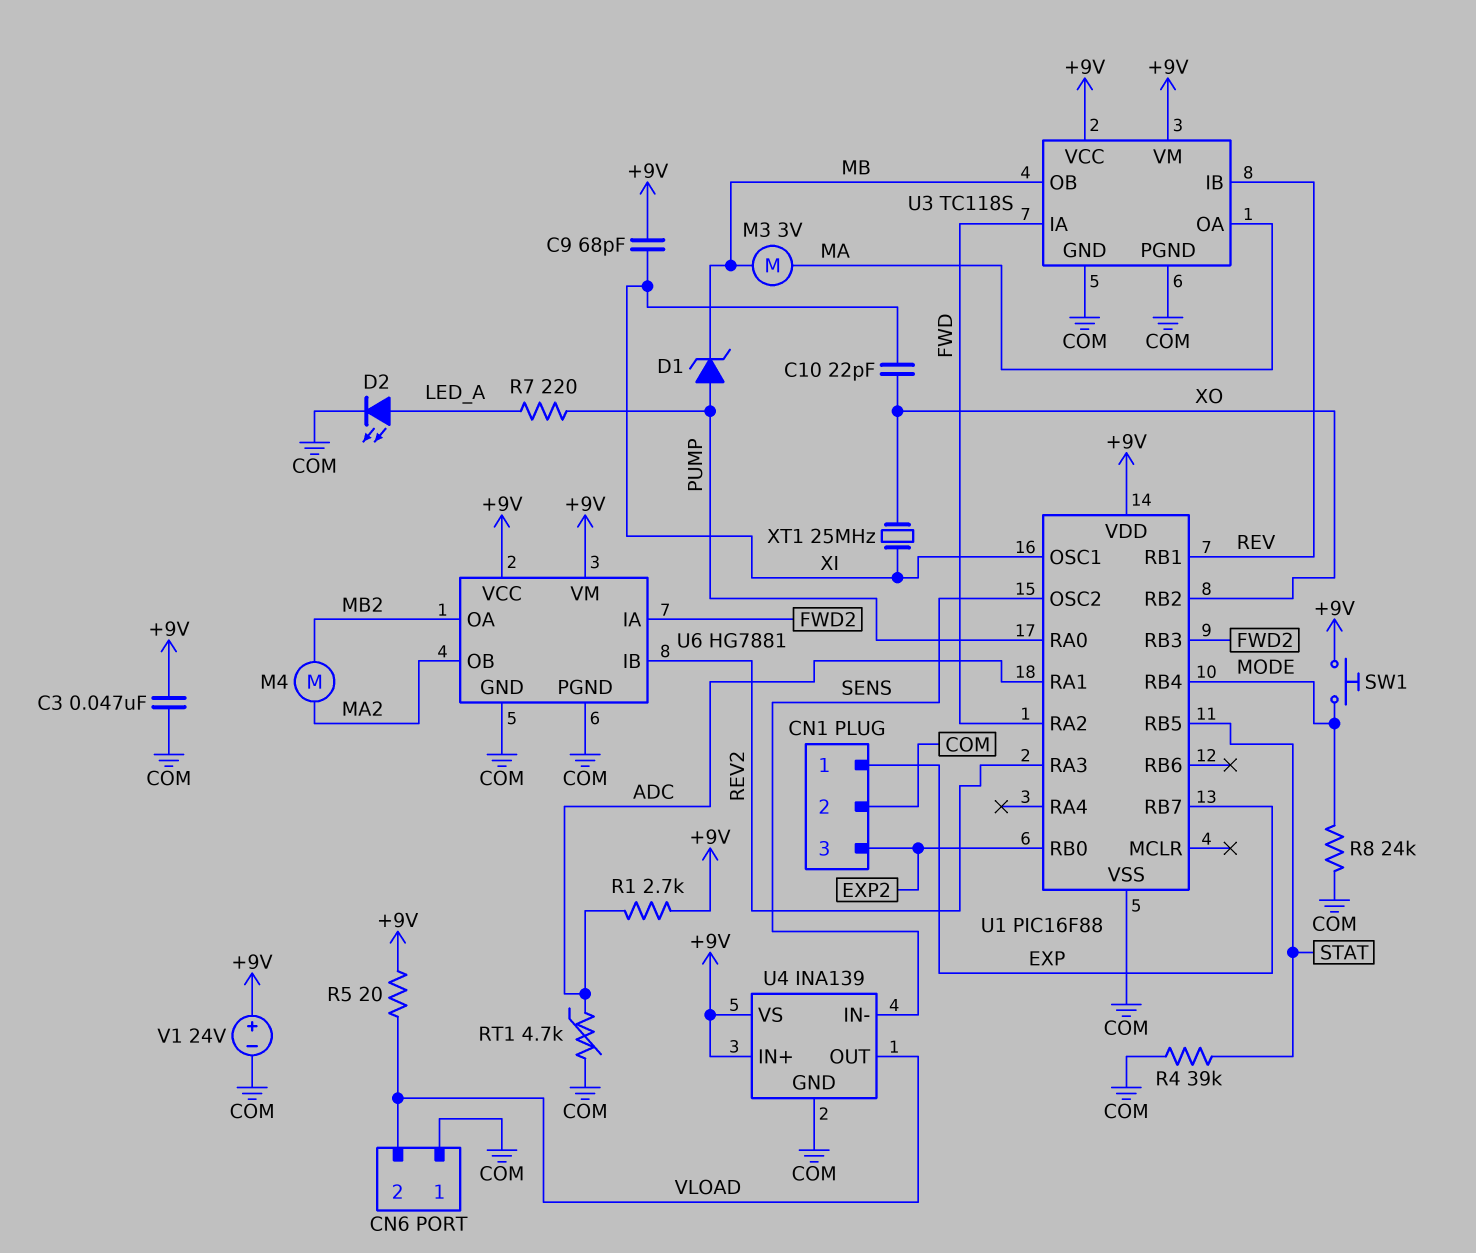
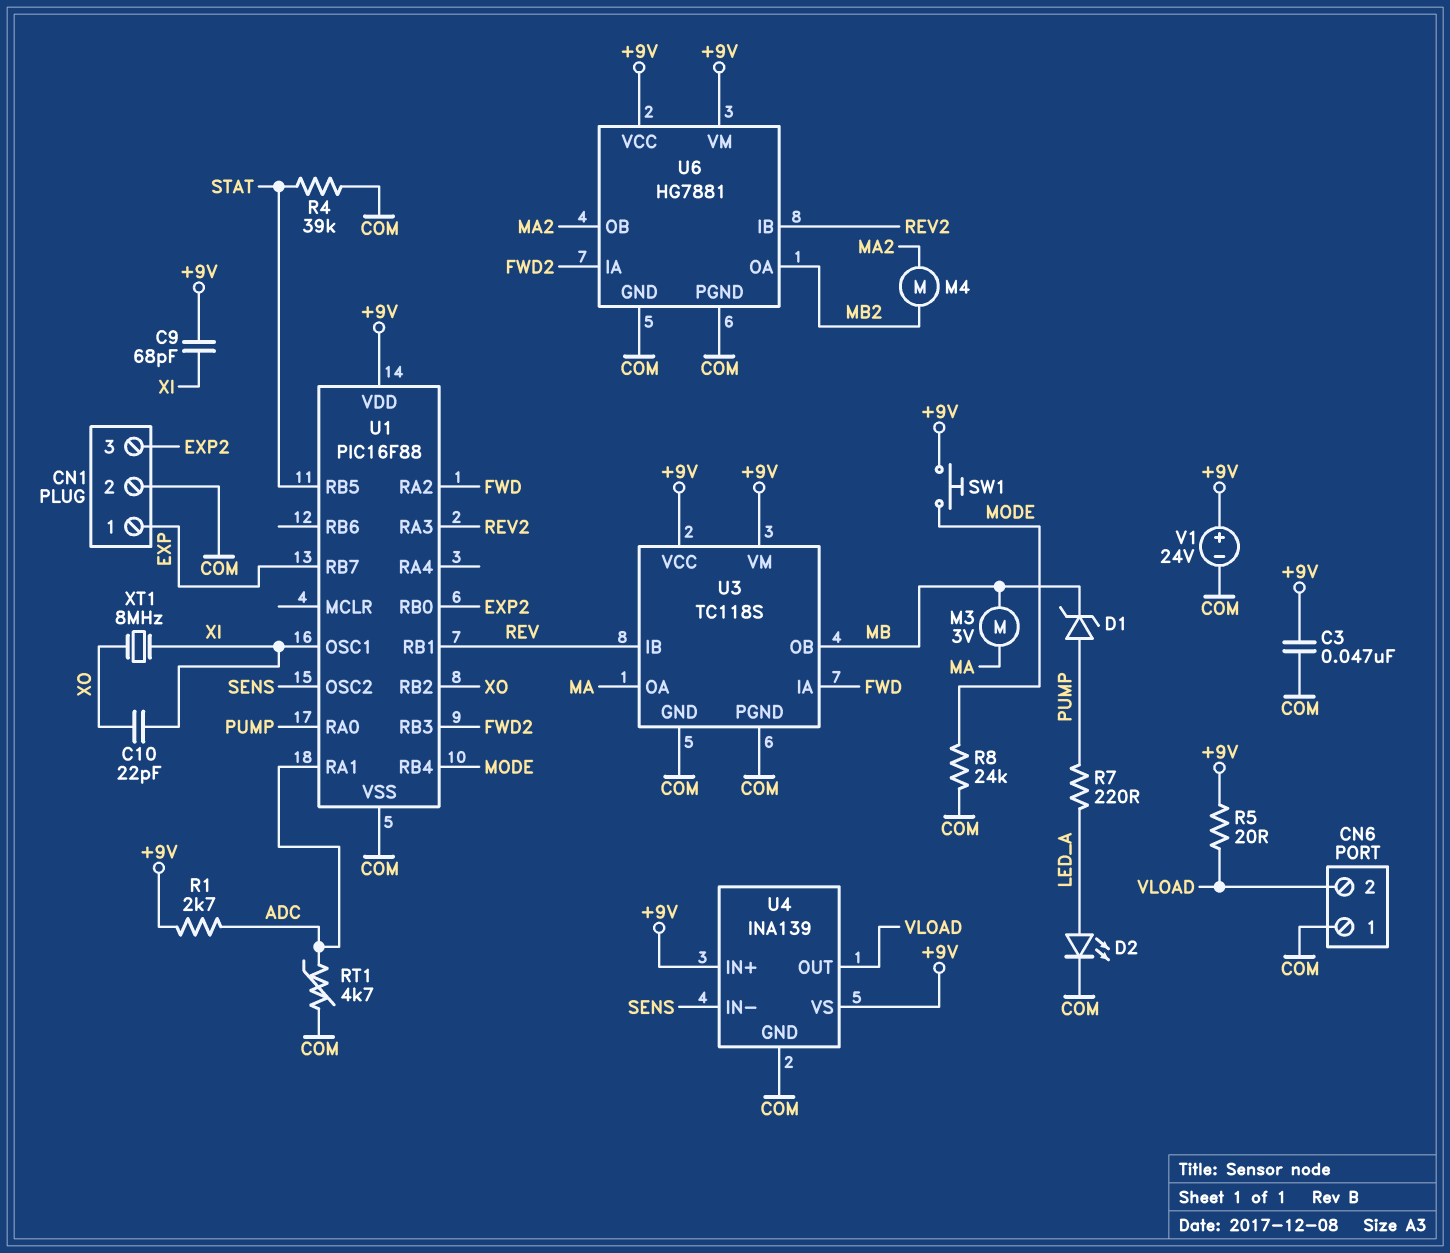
XT1: 25MHz (XI, XO) -> 8MHz (XI, XO)

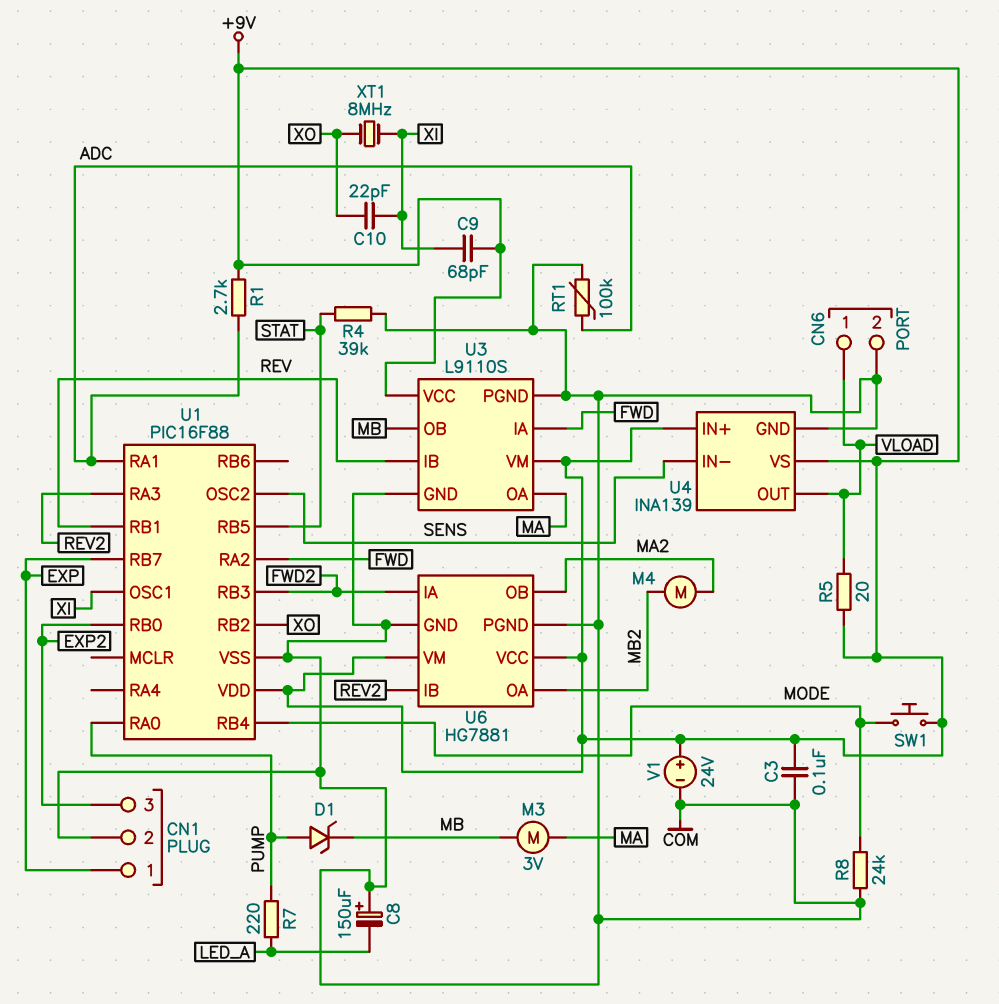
C3: 47nF (+9V, COM) -> 100nF (+9V, COM)
C8: none -> 150uF (plus COM, minus LED_A)
CN6 pin 1: COM -> VLOAD
CN6 pin 2: VLOAD -> COM
D2: LED (A LED_A, K COM) -> none
RT1: 4.7k (ADC, COM) -> 100k (ADC, COM)
U3: TC118S -> L9110S

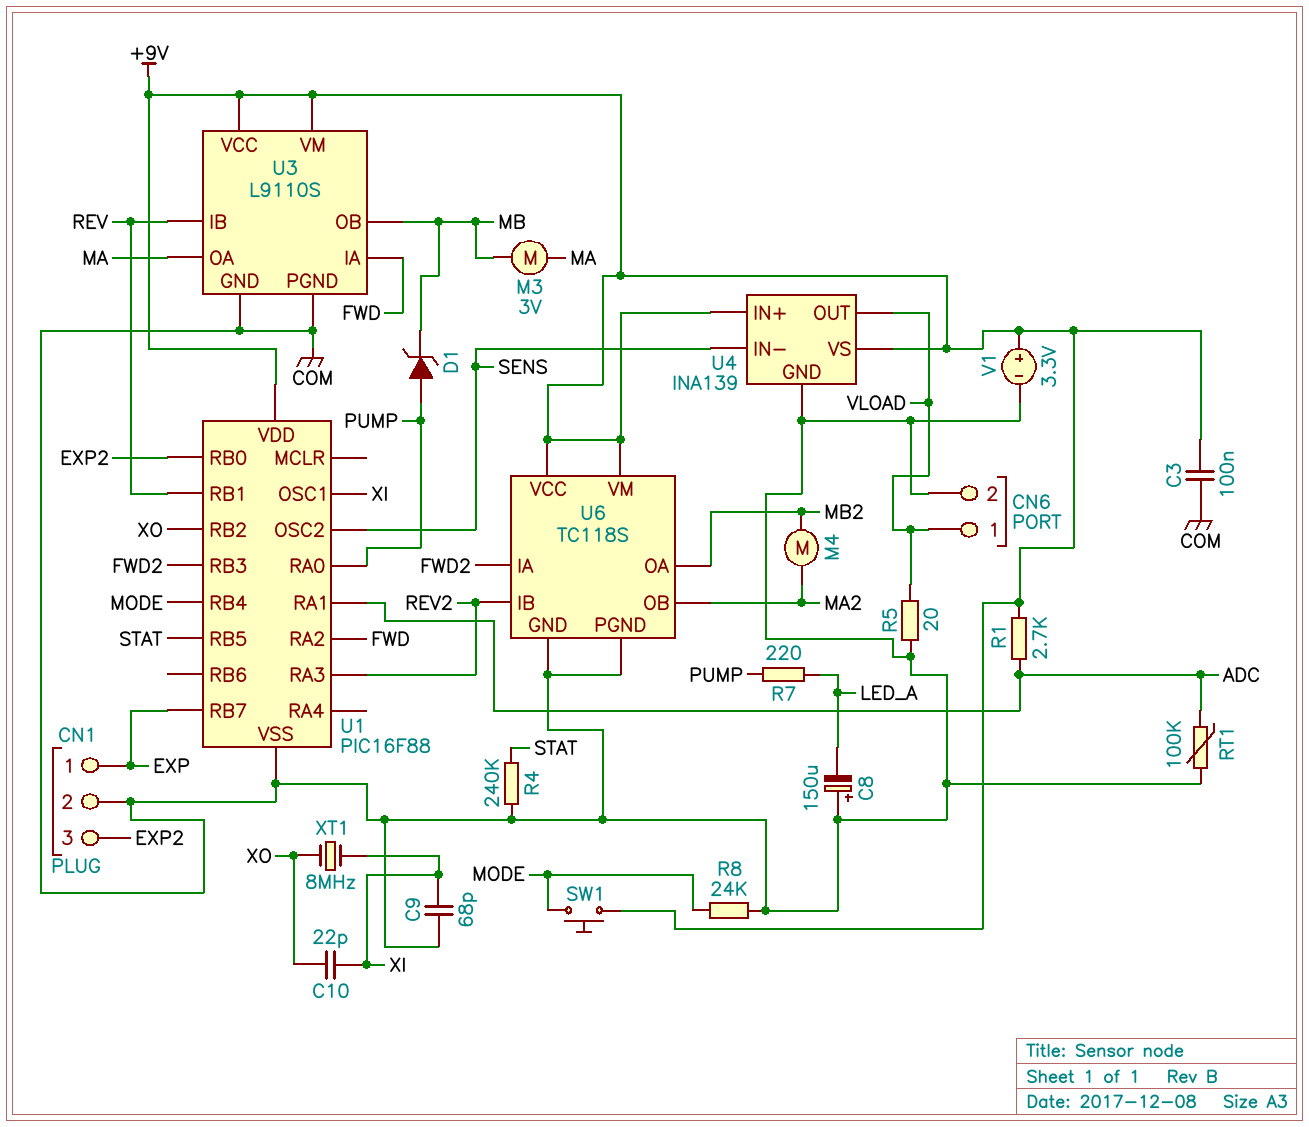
C9: 68pF (+9V, XI) -> 68pF (COM, XI)
R4: 39k (COM, STAT) -> 240k (COM, STAT)
R5: 20 (+9V, VLOAD) -> 20 (COM, VLOAD)
U6: HG7881 -> TC118S
V1: 24V (plus +9V, minus COM) -> 3.3V (plus +9V, minus COM)

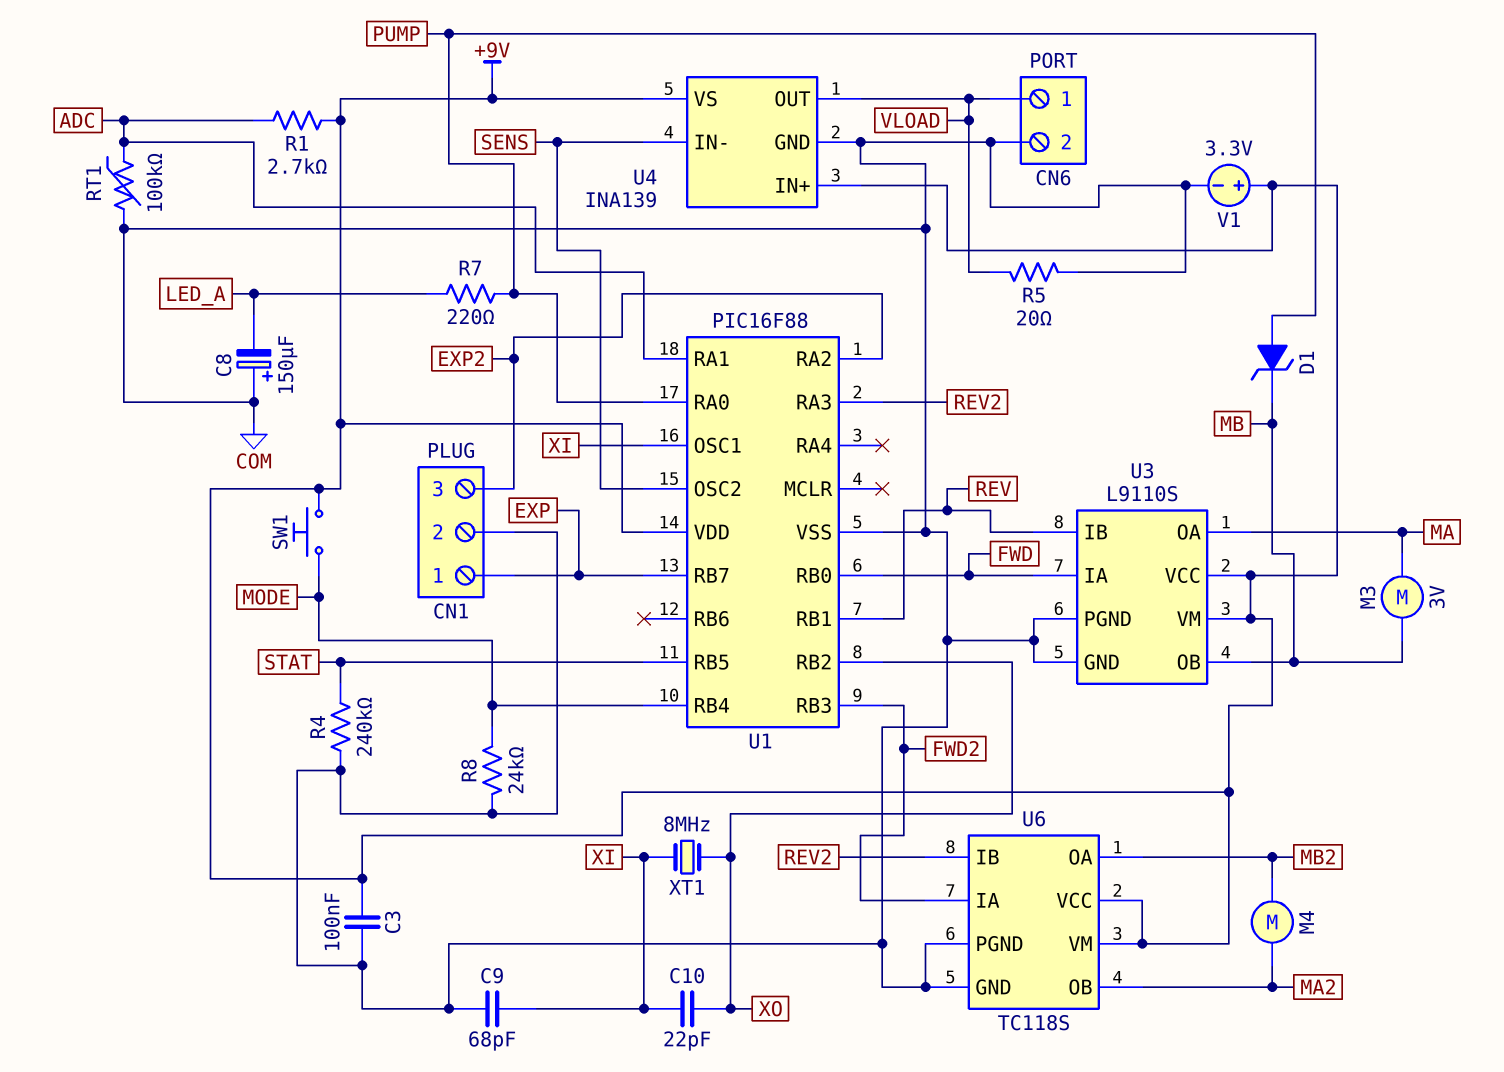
U1 pin RA2: FWD -> EXP2
U1 pin RB0: EXP2 -> FWD

